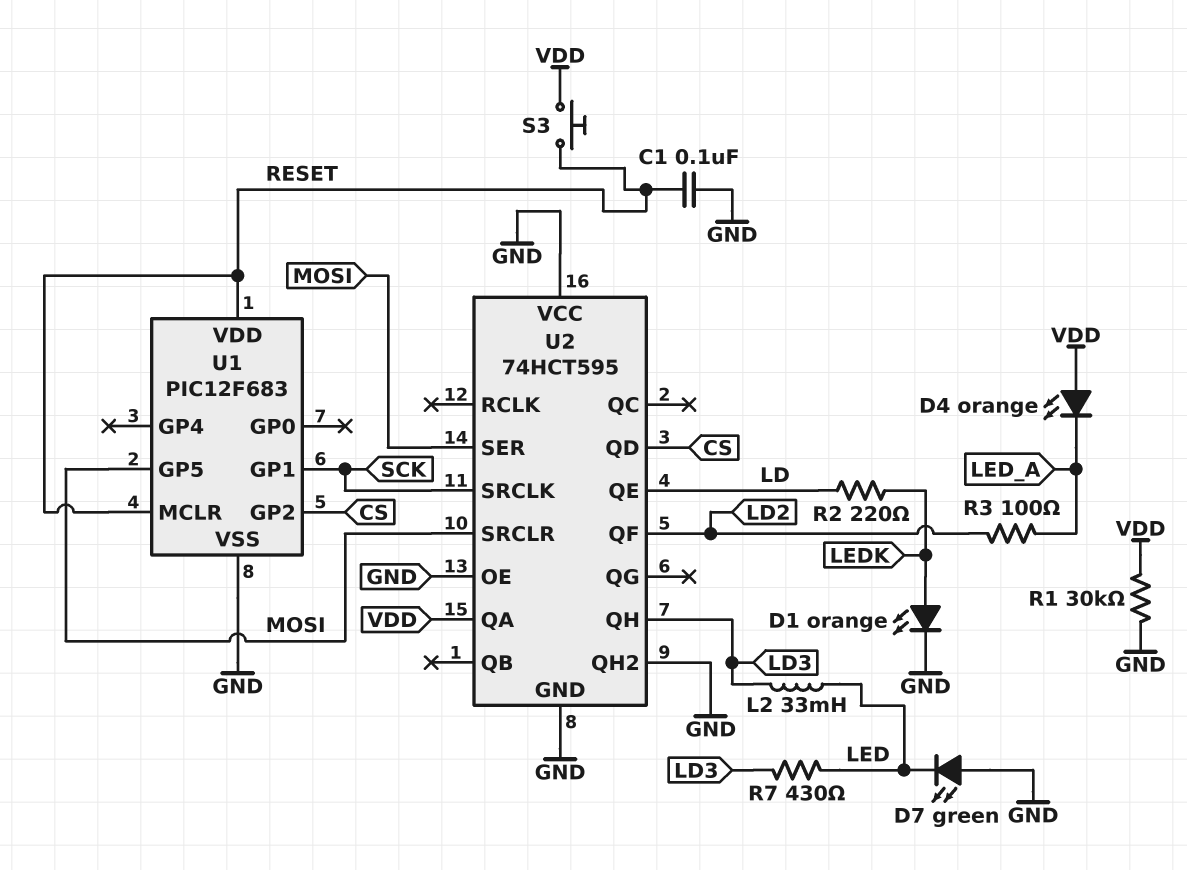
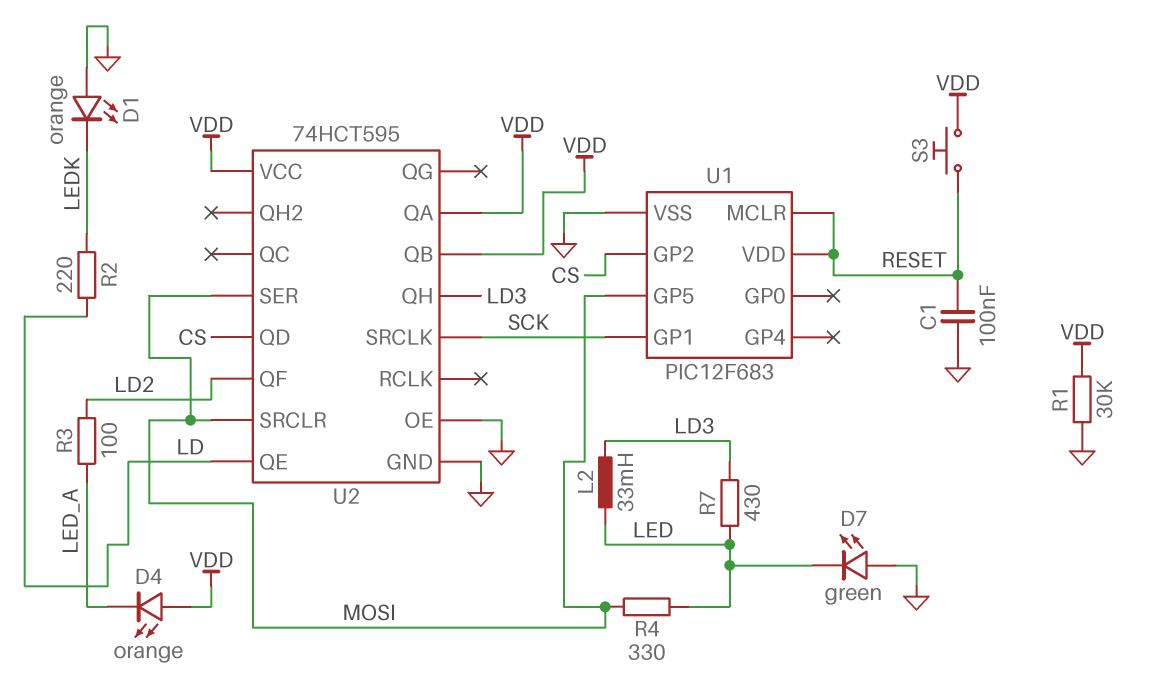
D1: LED orange (A LEDK, K GND) -> LED orange (A GND, K LEDK)
R4: none -> 330 (LED, MOSI)
U2 pin QB: none -> VDD
U2 pin QH2: GND -> none
U2 pin VCC: GND -> VDD

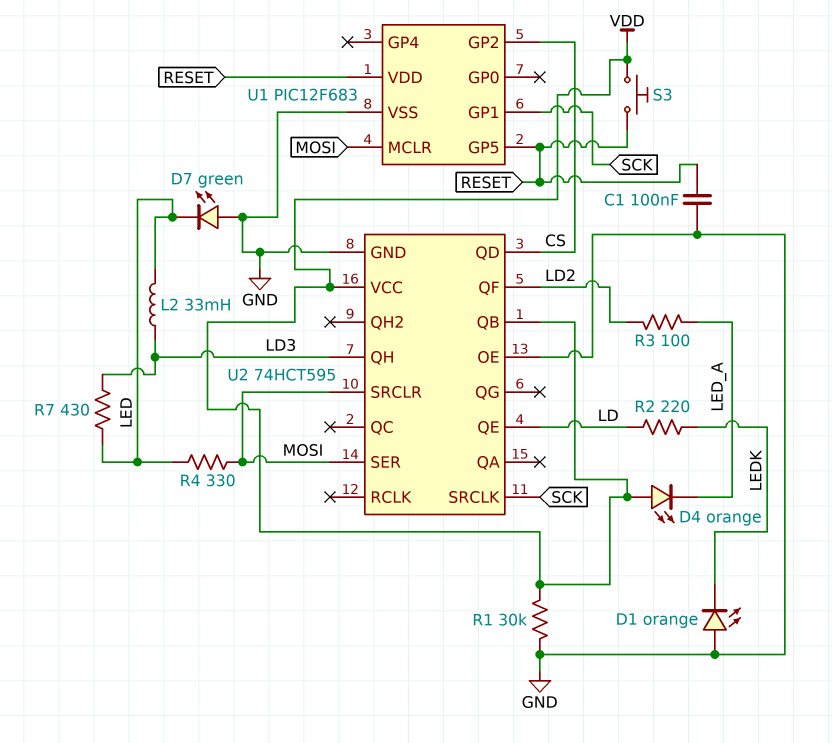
U1 pin GP5: MOSI -> RESET
U1 pin MCLR: RESET -> MOSI
U2 pin QA: VDD -> none

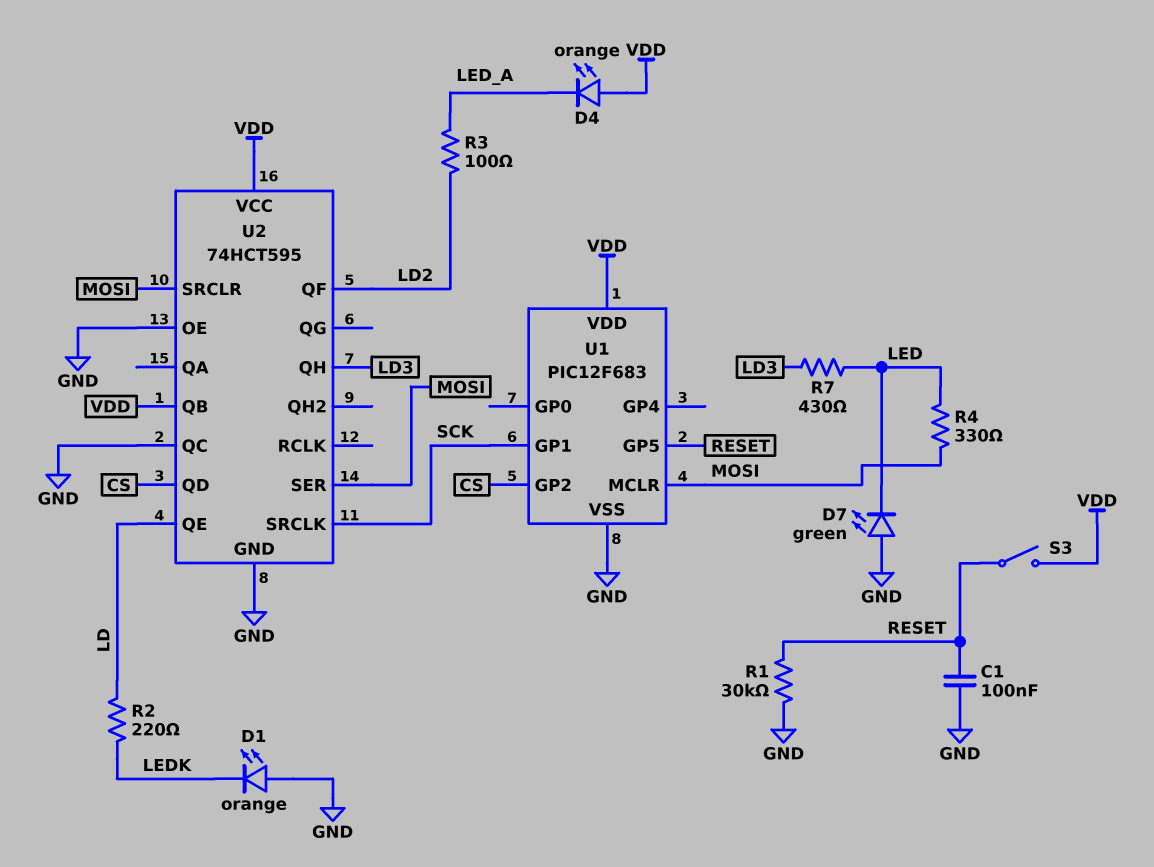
L2: 33mH (LD3, LED) -> none
R1: 30k (GND, VDD) -> 30k (GND, RESET)
S3: button (RESET, VDD) -> switch (RESET, VDD)
U1 pin VDD: RESET -> VDD
U2 pin QC: none -> GND

